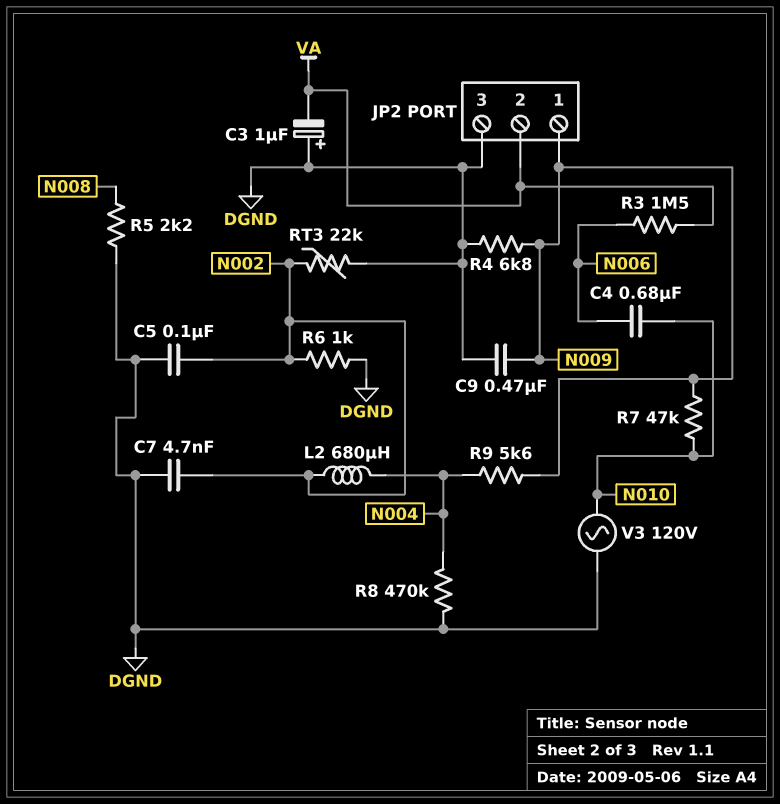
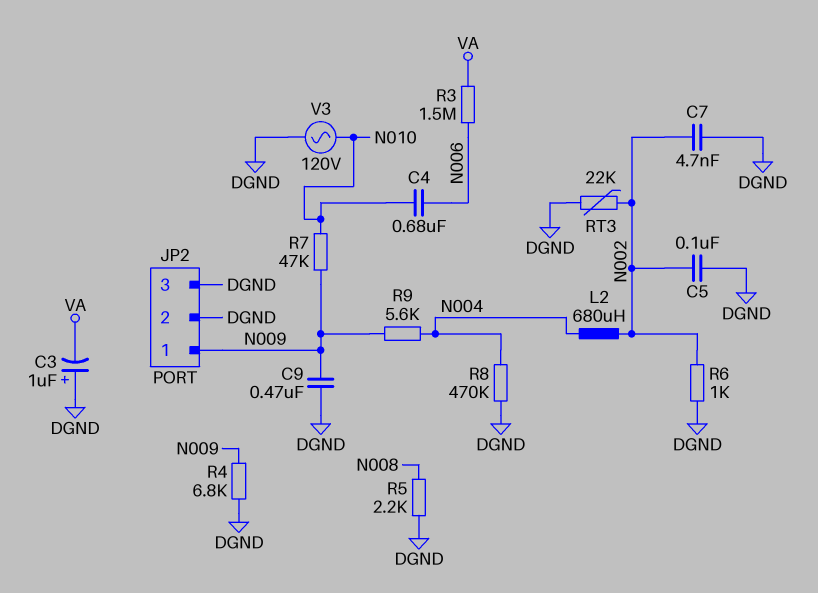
JP2 pin 2: VA -> DGND

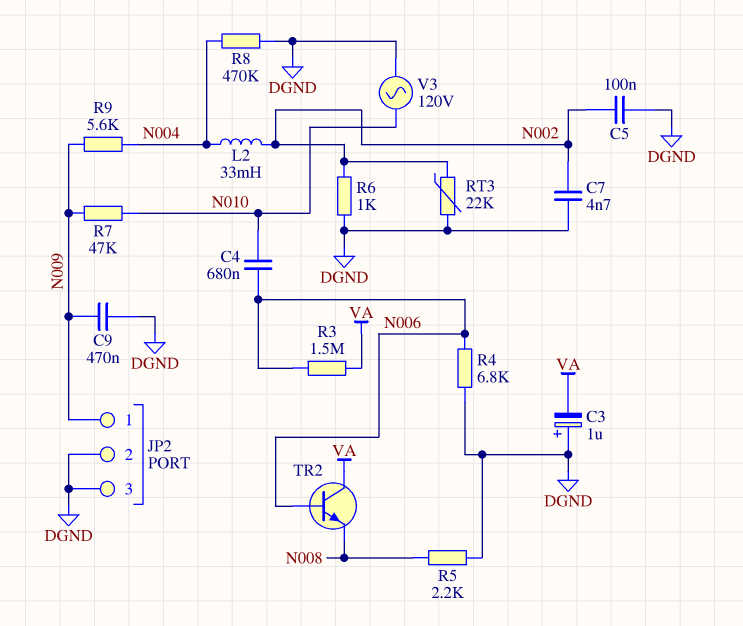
L2: 680uH (N002, N004) -> 33mH (N002, N004)
R4: 6.8k (DGND, N009) -> 6.8k (DGND, N006)
TR2: none -> NPN (B N006, C VA, E N008)

